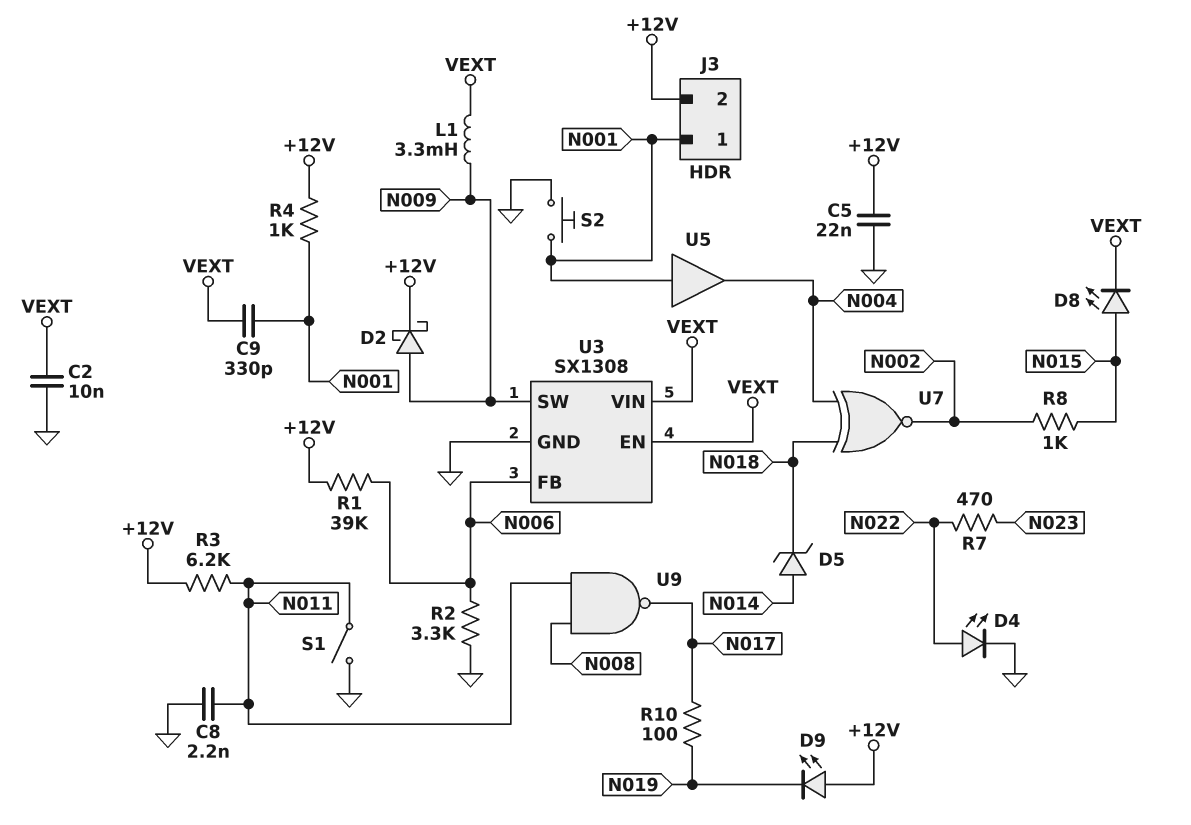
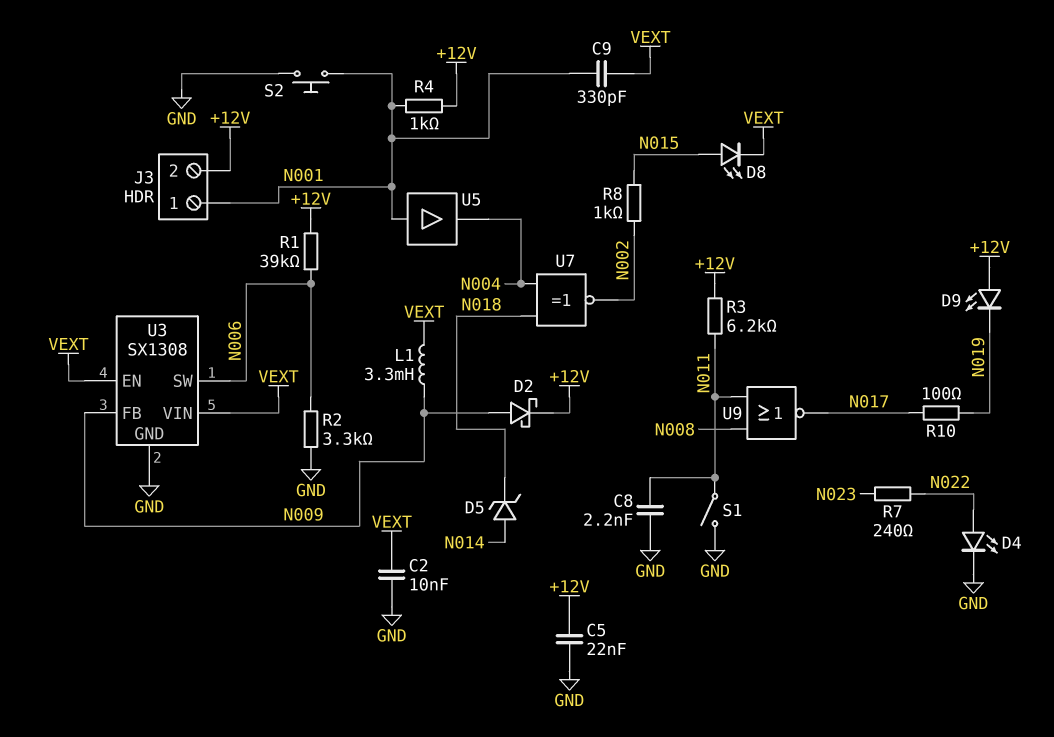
R7: 470 (N022, N023) -> 240 (N022, N023)
U3 pin FB: N006 -> N009
U3 pin SW: N009 -> N006
U9: NAND (in N008, in N011, out N017) -> NOR (in N008, in N011, out N017)

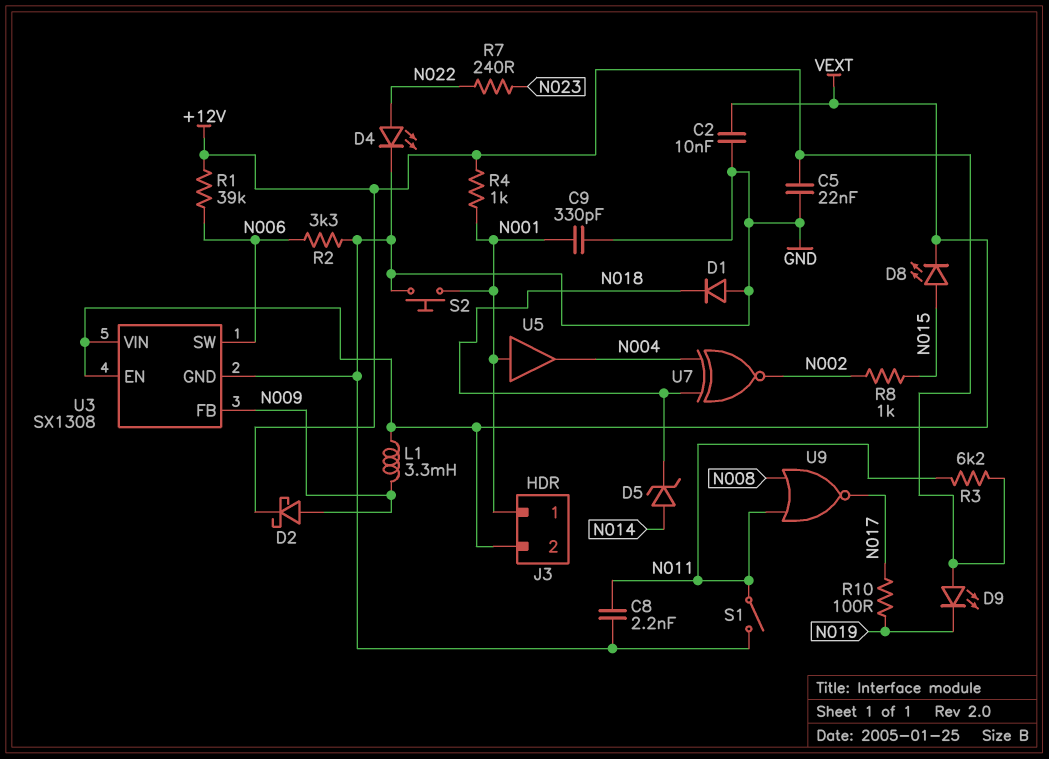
C9: 330pF (N001, VEXT) -> 330pF (GND, N001)
D1: none -> diode (A GND, K N018)
J3 pin 2: +12V -> VEXT

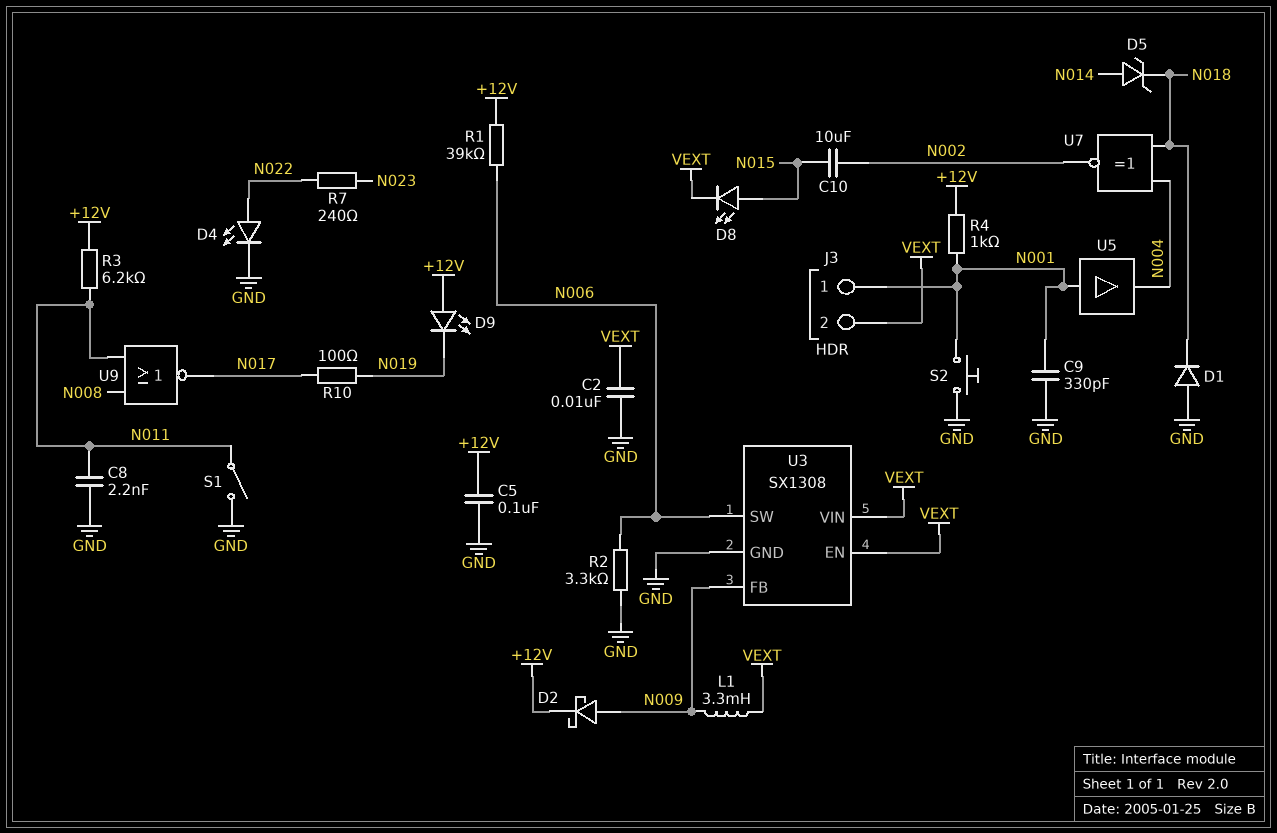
C5: 22nF (+12V, GND) -> 100nF (+12V, GND)
C10: none -> 10uF (N002, N015)
R8: 1k (N002, N015) -> none

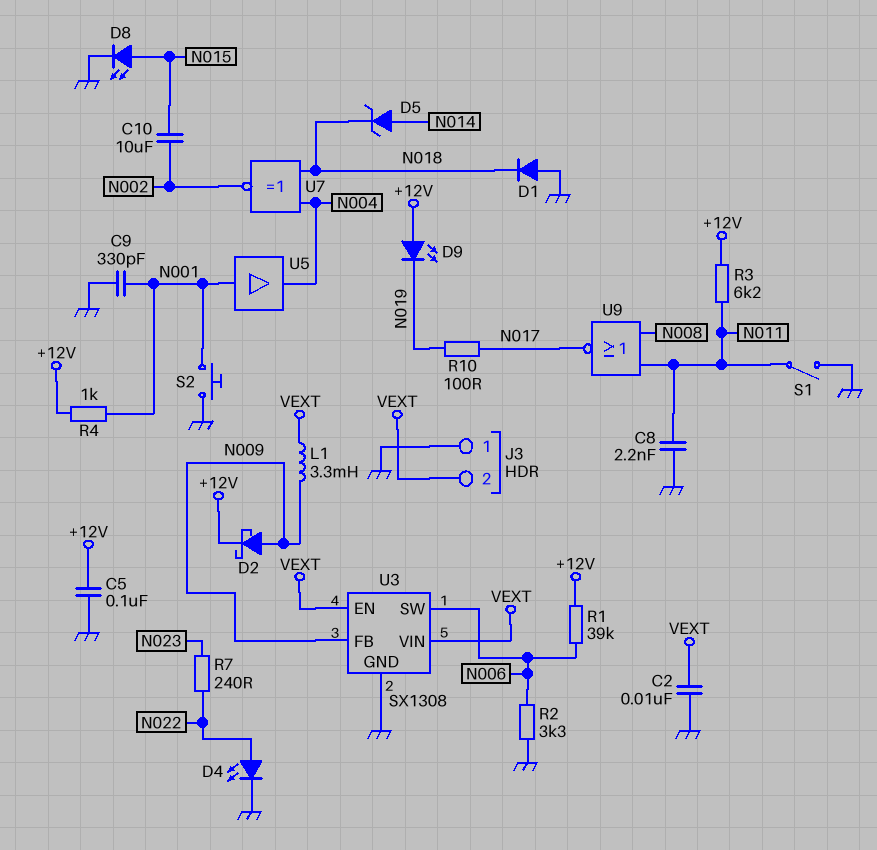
D8: LED (A N015, K VEXT) -> LED (A N015, K GND)
J3 pin 1: N001 -> GND

